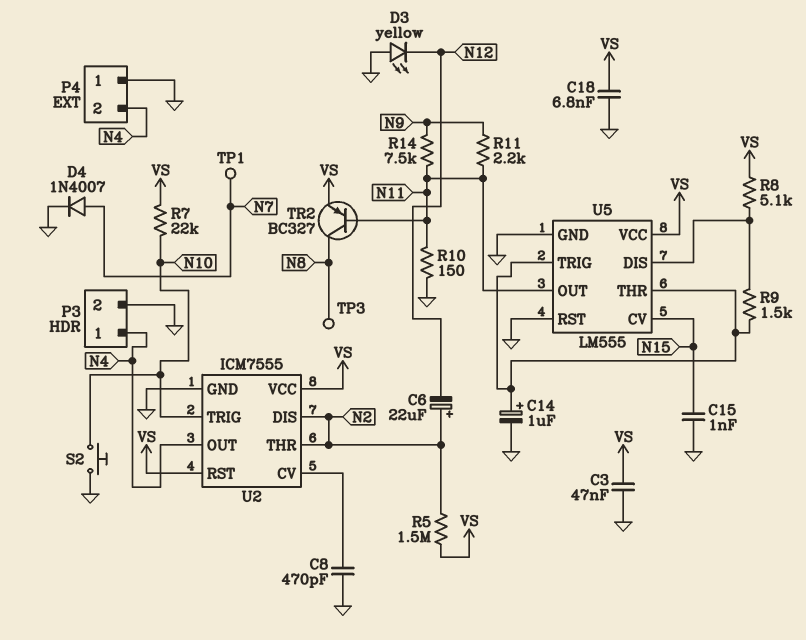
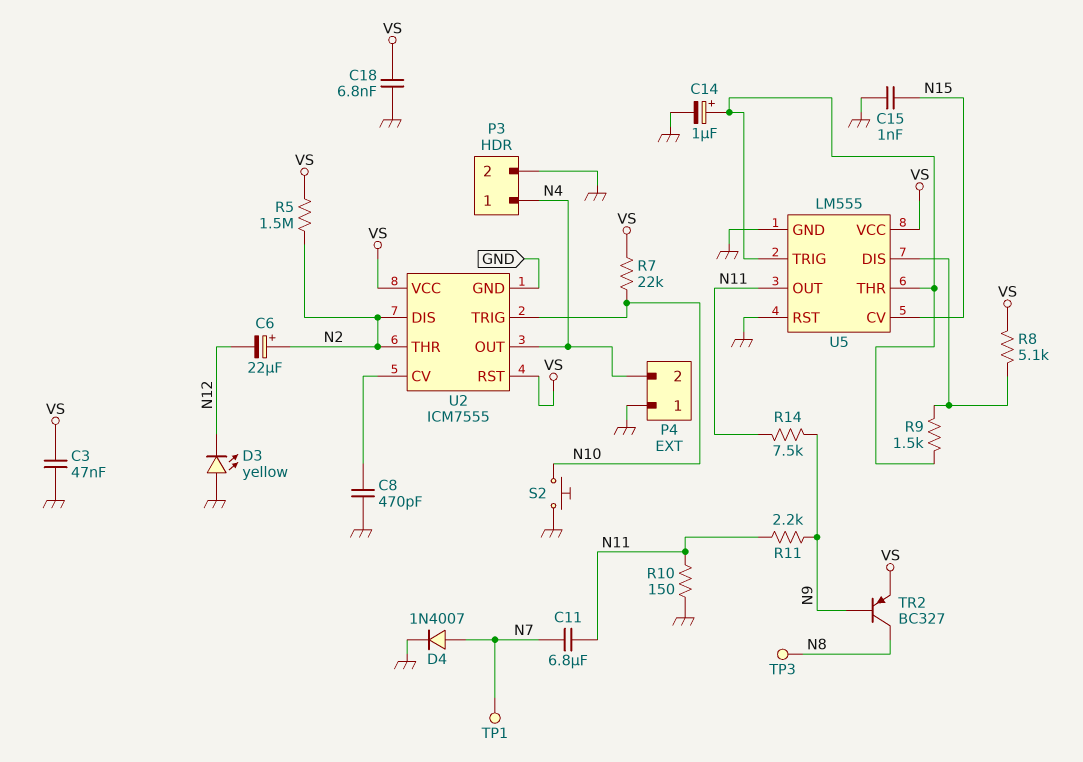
C11: none -> 6.8uF (N7, N11)
TR2: PNP BC327 (B N11, C N8, E VS) -> PNP BC327 (B N9, C N8, E VS)

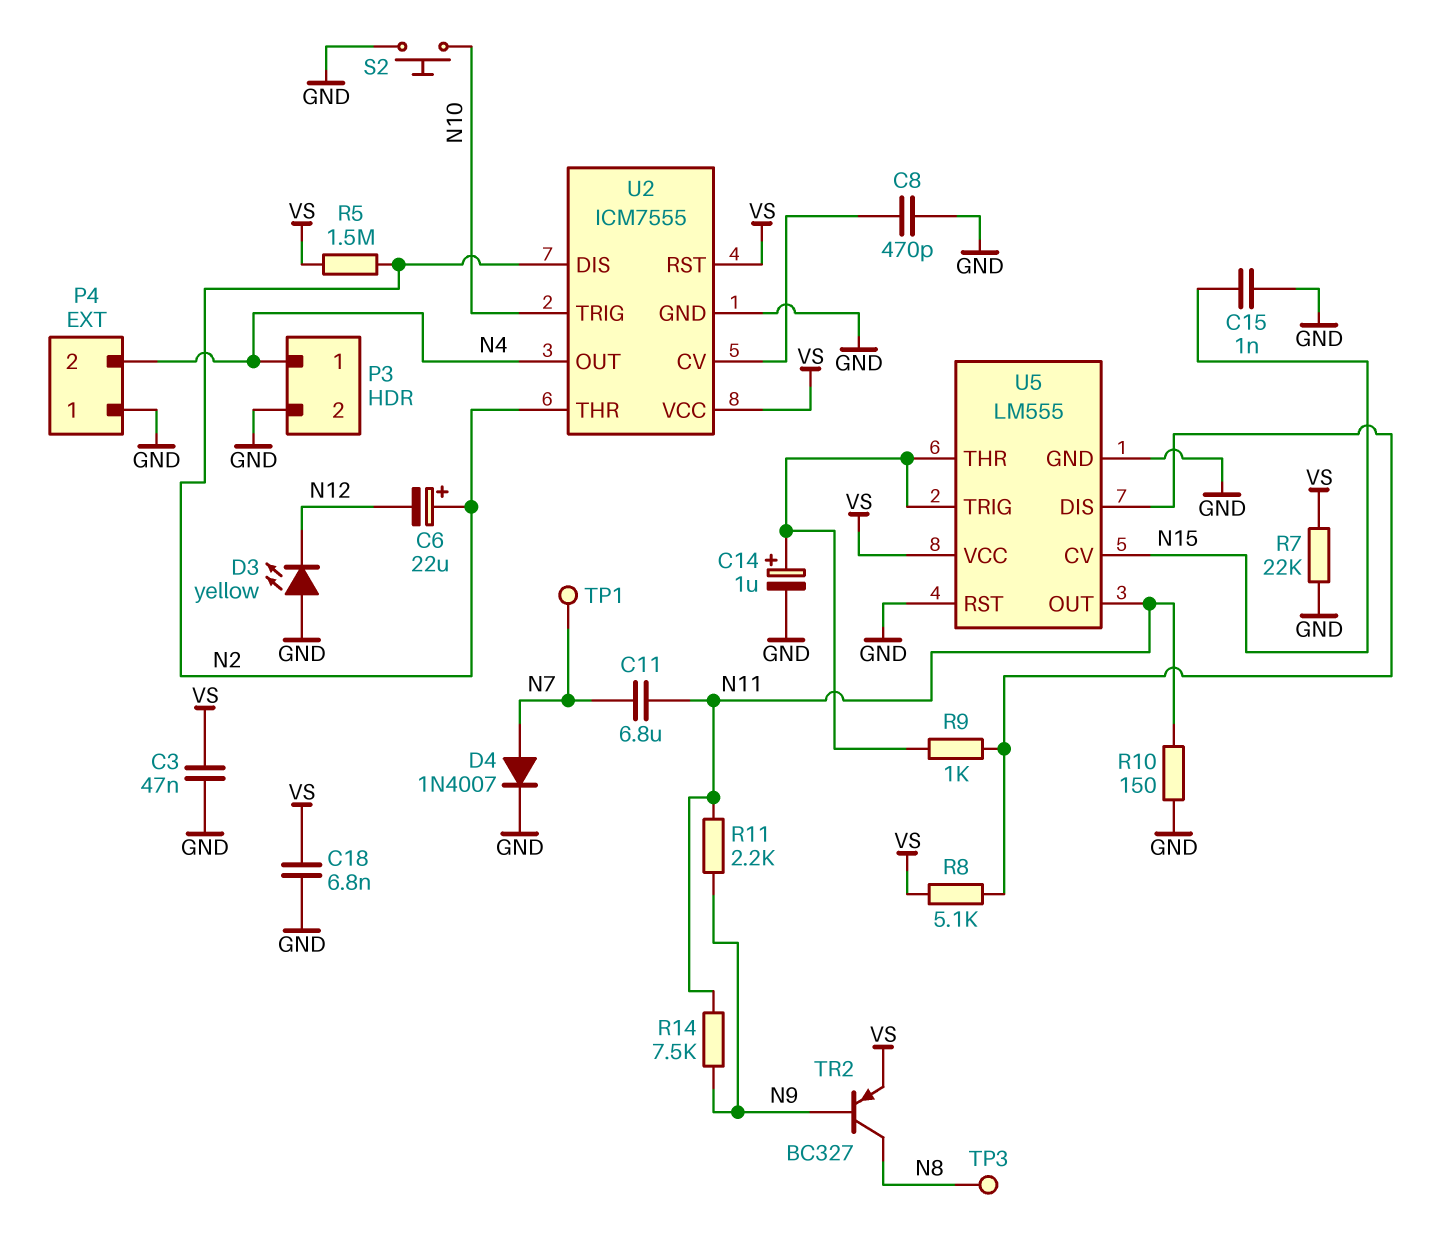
R7: 22k (N10, VS) -> 22k (GND, VS)
R9: 1.5k (U5/DIS, U5/THR) -> 1k (U5/DIS, U5/THR)

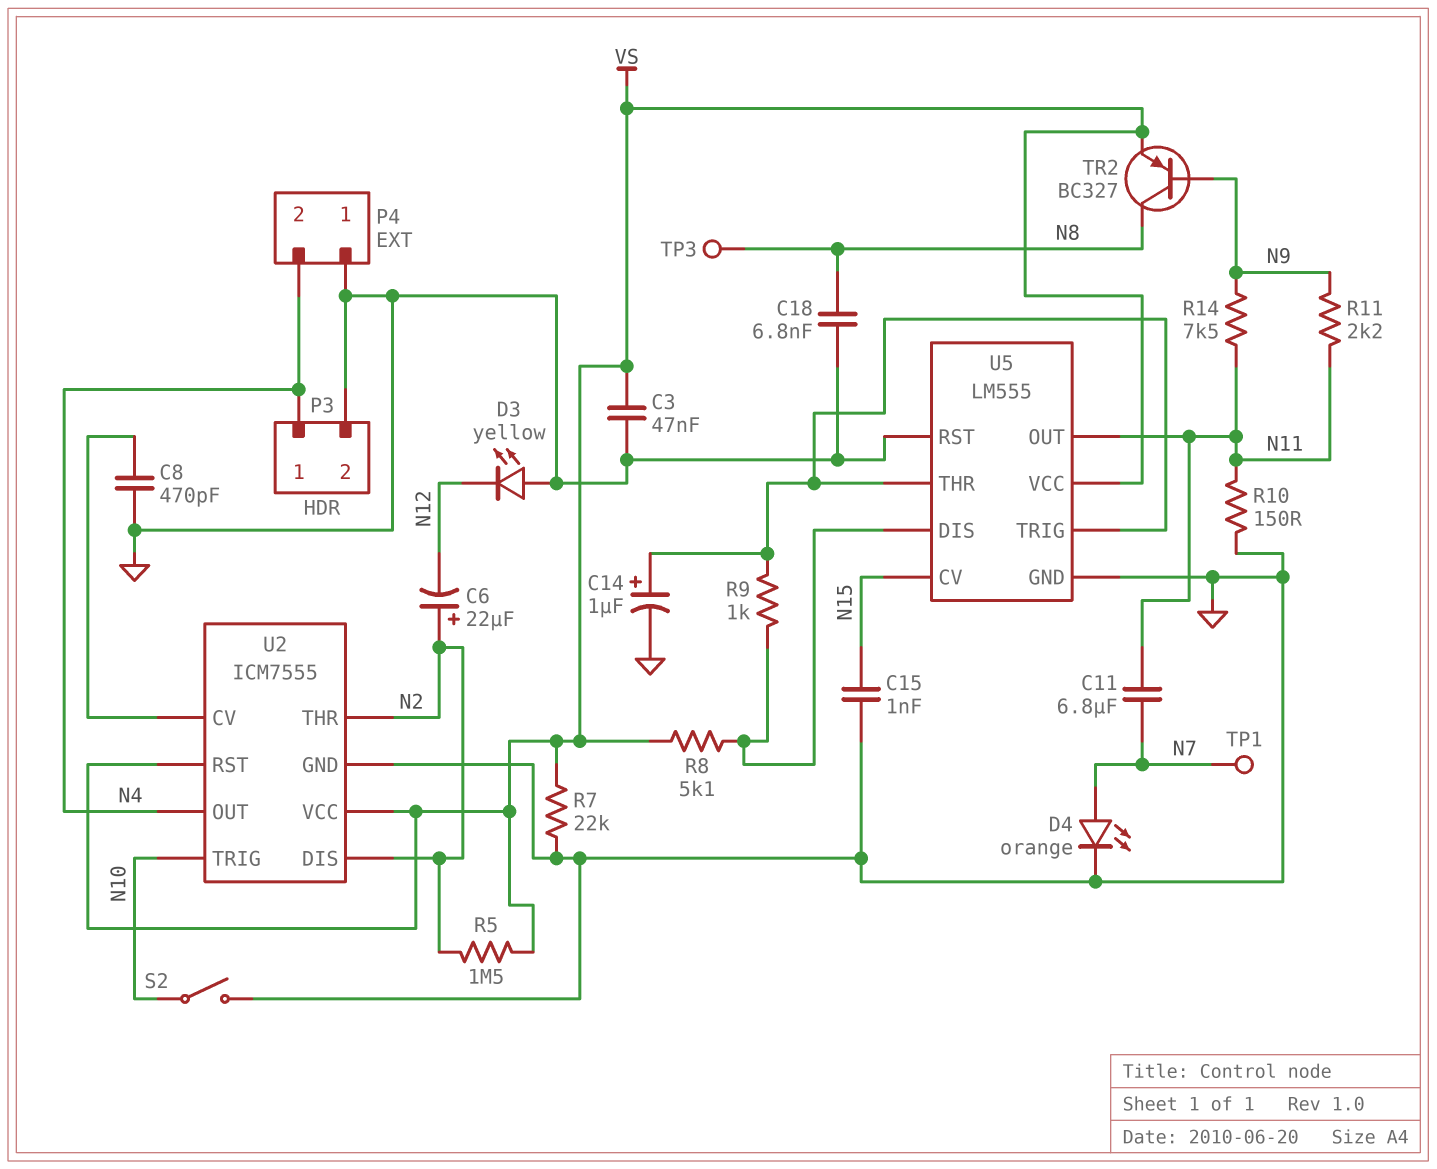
C18: 6.8nF (GND, VS) -> 6.8nF (GND, N8)
D4: diode 1N4007 (A N7, K GND) -> LED orange (A N7, K GND)
S2: button (GND, N10) -> switch (GND, N10)

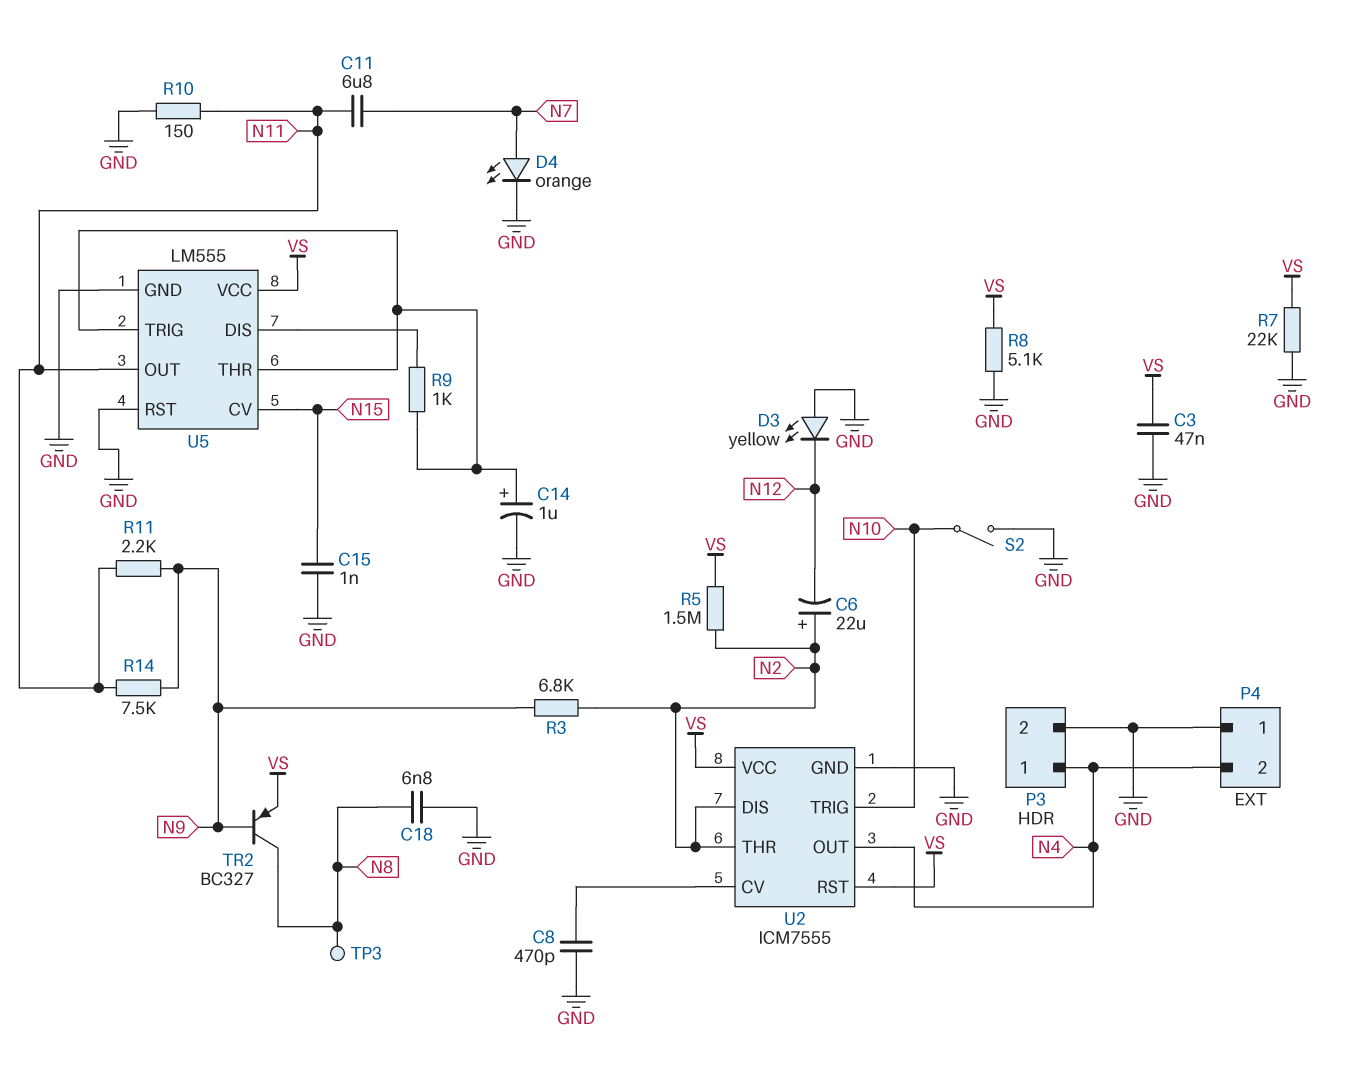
R3: none -> 6.8k (N2, N9)
R8: 5.1k (U5/DIS, VS) -> 5.1k (GND, VS)
TP1: test point (N7) -> none

